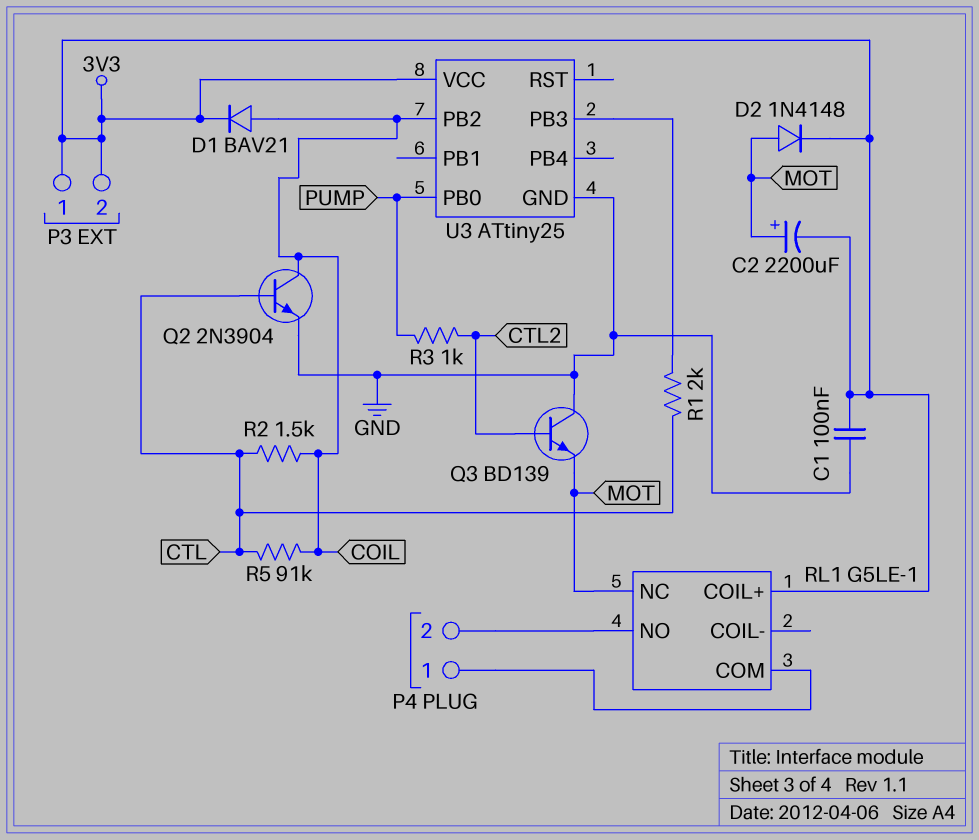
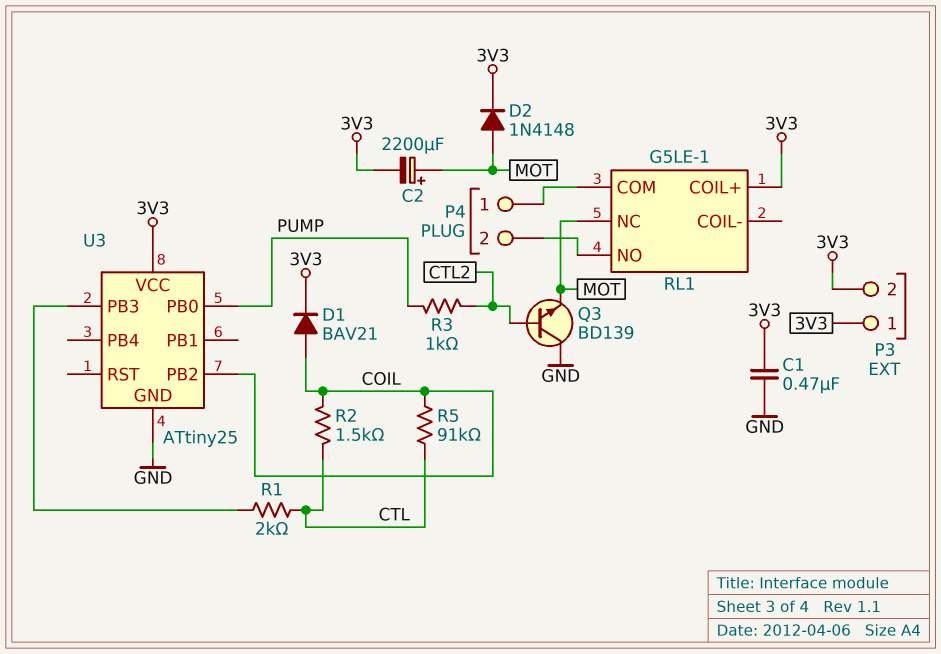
C1: 100nF (3V3, GND) -> 470nF (3V3, GND)
Q2: NPN 2N3904 (B CTL, C COIL, E GND) -> none

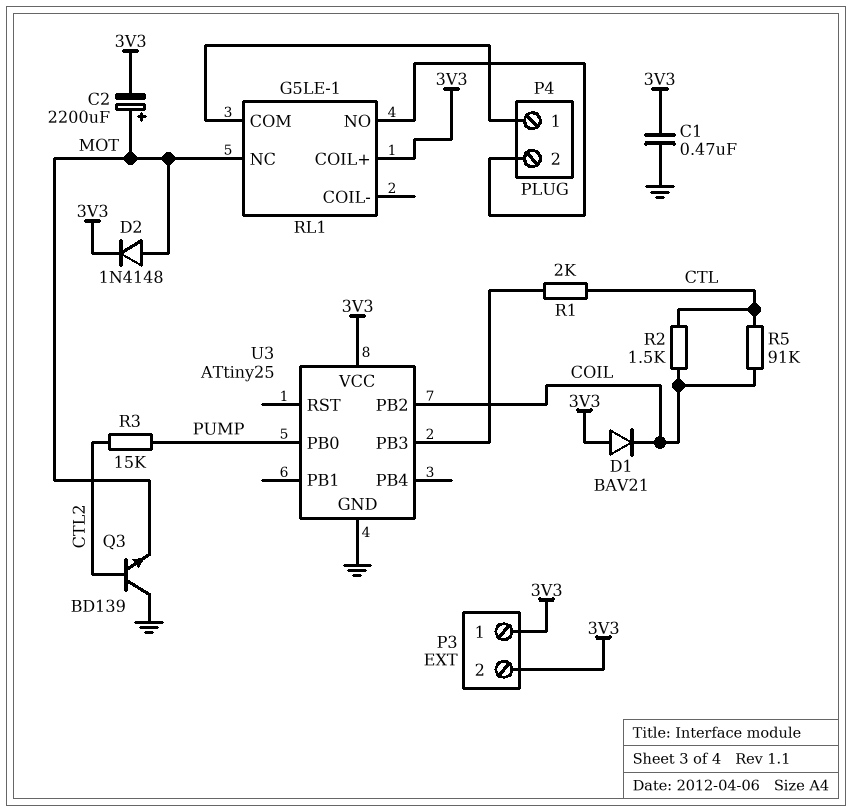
D1: diode BAV21 (A COIL, K 3V3) -> diode BAV21 (A 3V3, K COIL)
R3: 1k (CTL2, PUMP) -> 15k (CTL2, PUMP)

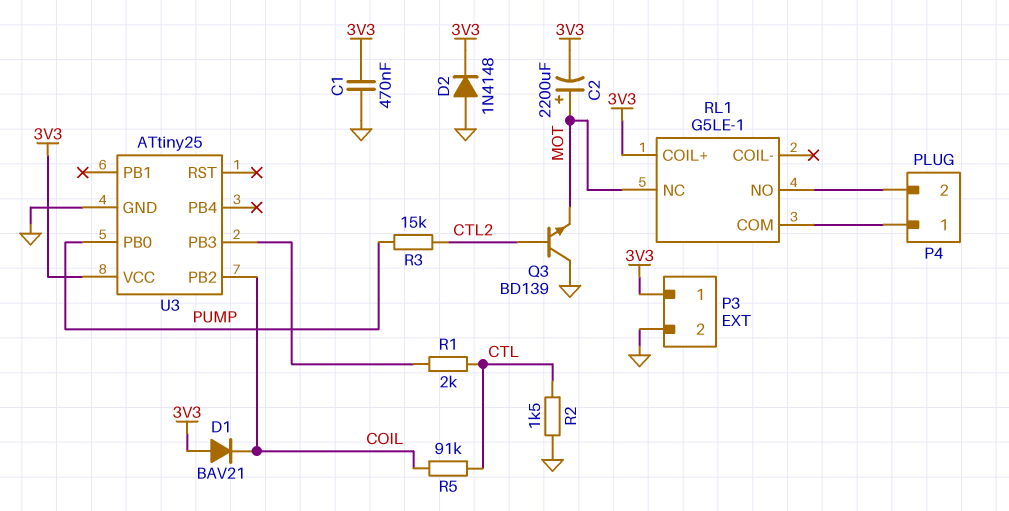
D2: diode 1N4148 (A MOT, K 3V3) -> diode 1N4148 (A GND, K 3V3)
P3 pin 2: 3V3 -> GND
R2: 1.5k (COIL, CTL) -> 1.5k (CTL, GND)

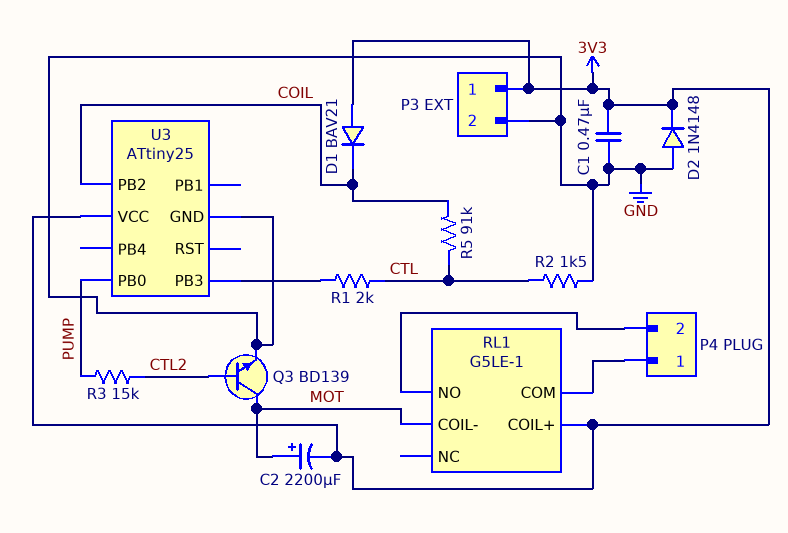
Q3: NPN BD139 (B CTL2, C GND, E MOT) -> NPN BD139 (B CTL2, C MOT, E GND)
RL1 pin COIL-: none -> MOT
RL1 pin NC: MOT -> none

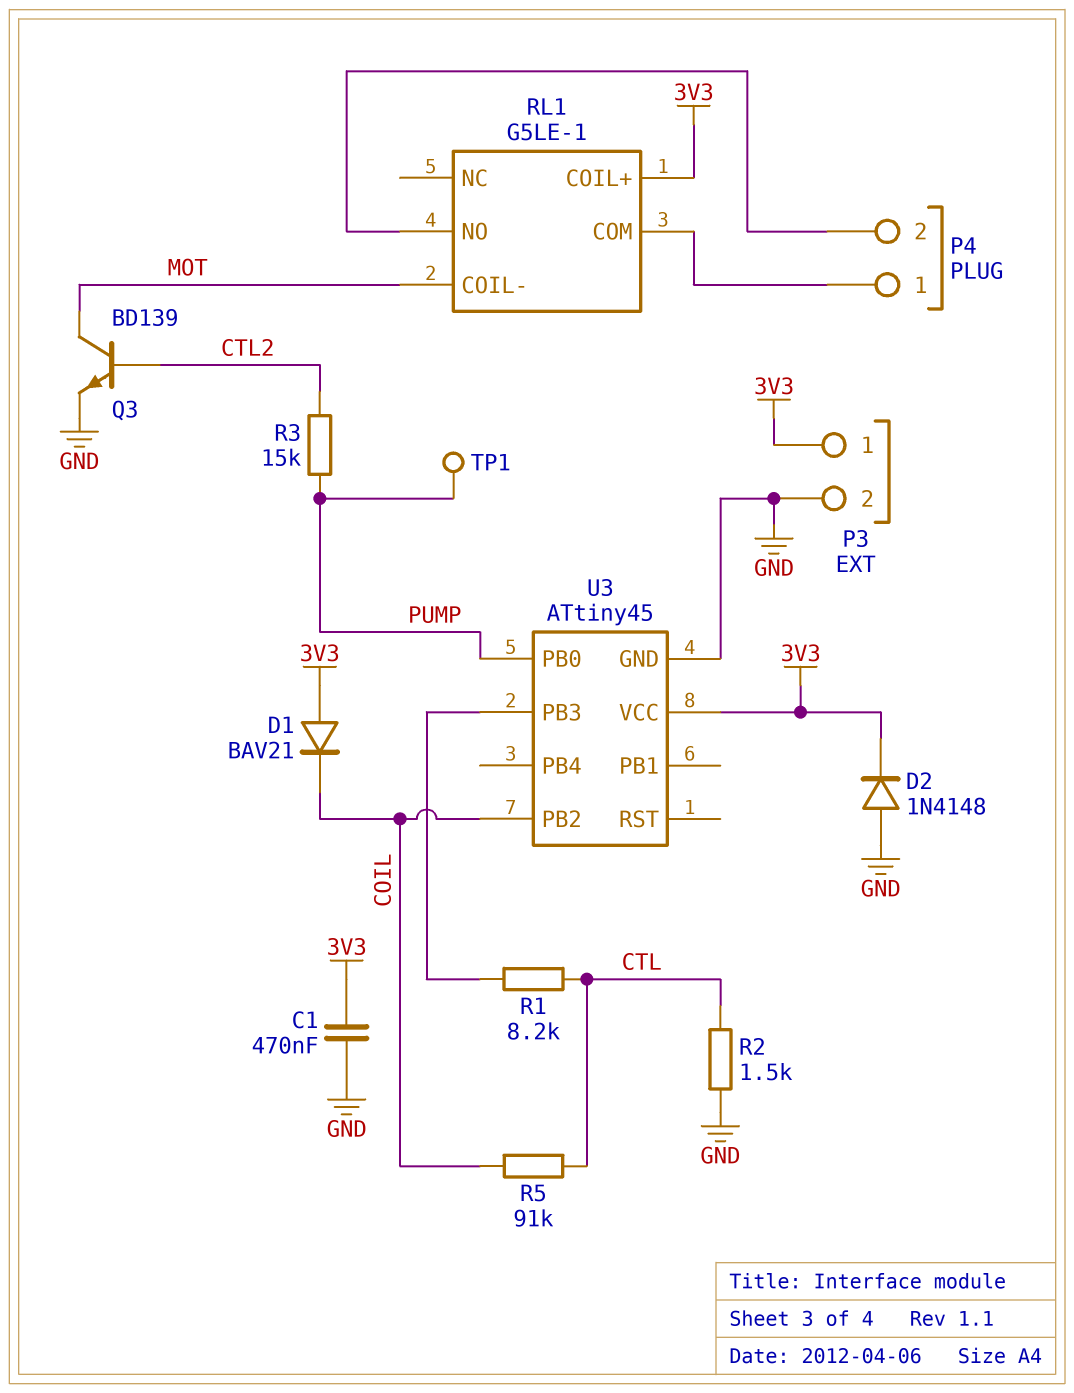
C2: 2200uF (plus MOT, minus 3V3) -> none
R1: 2k (CTL, U3/PB3) -> 8.2k (CTL, U3/PB3)
TP1: none -> test point (PUMP)
U3: ATtiny25 -> ATtiny45

